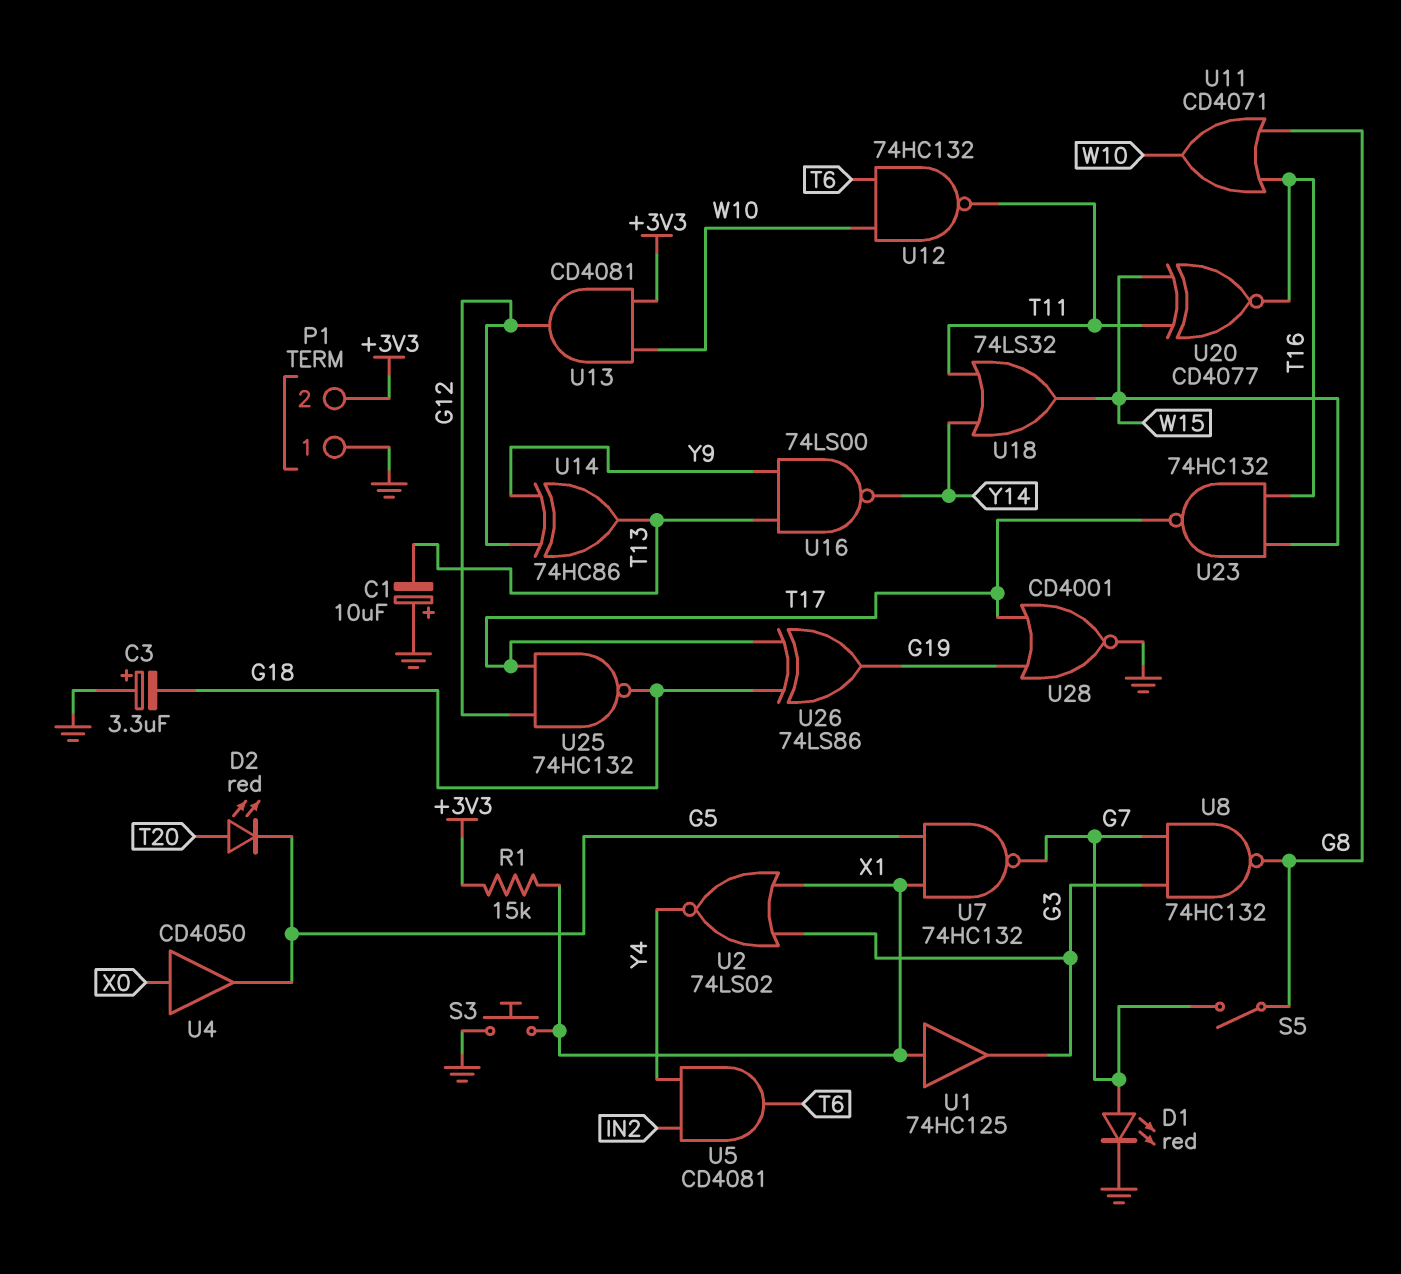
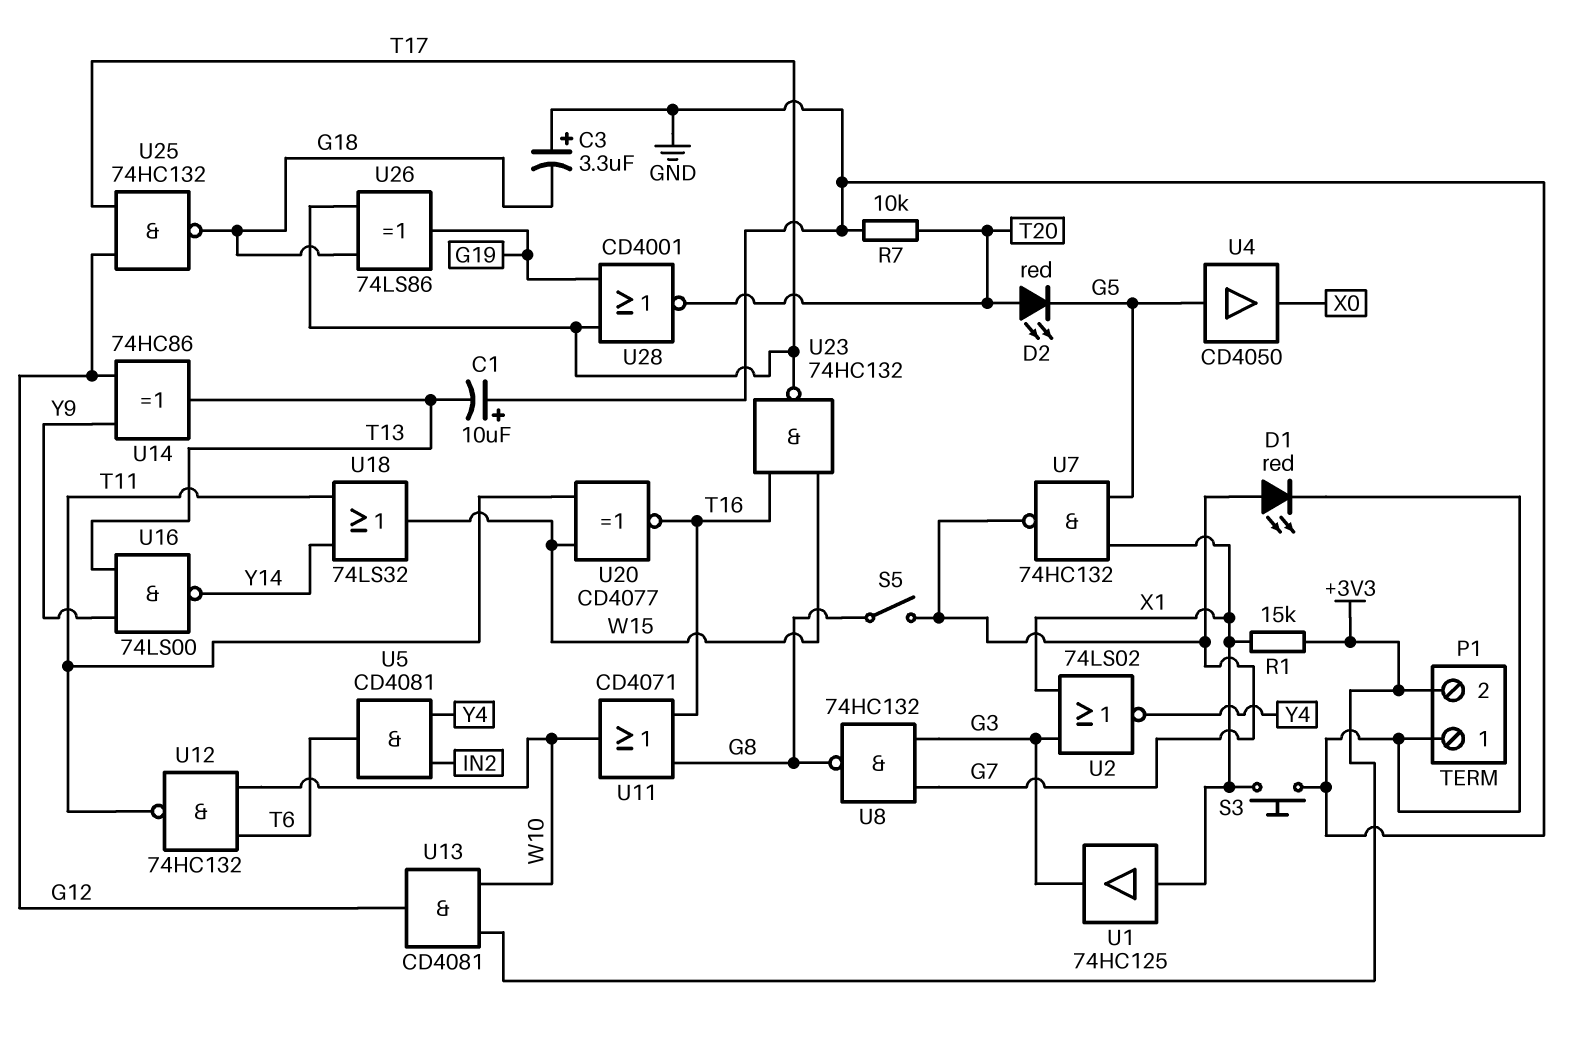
R7: none -> 10k (GND, T20)
U4: buffer CD4050 (in X0, out G5) -> buffer CD4050 (in G5, out X0)
U28: NOR CD4001 (in G19, in T17, out GND) -> NOR CD4001 (in G19, in T17, out T20)

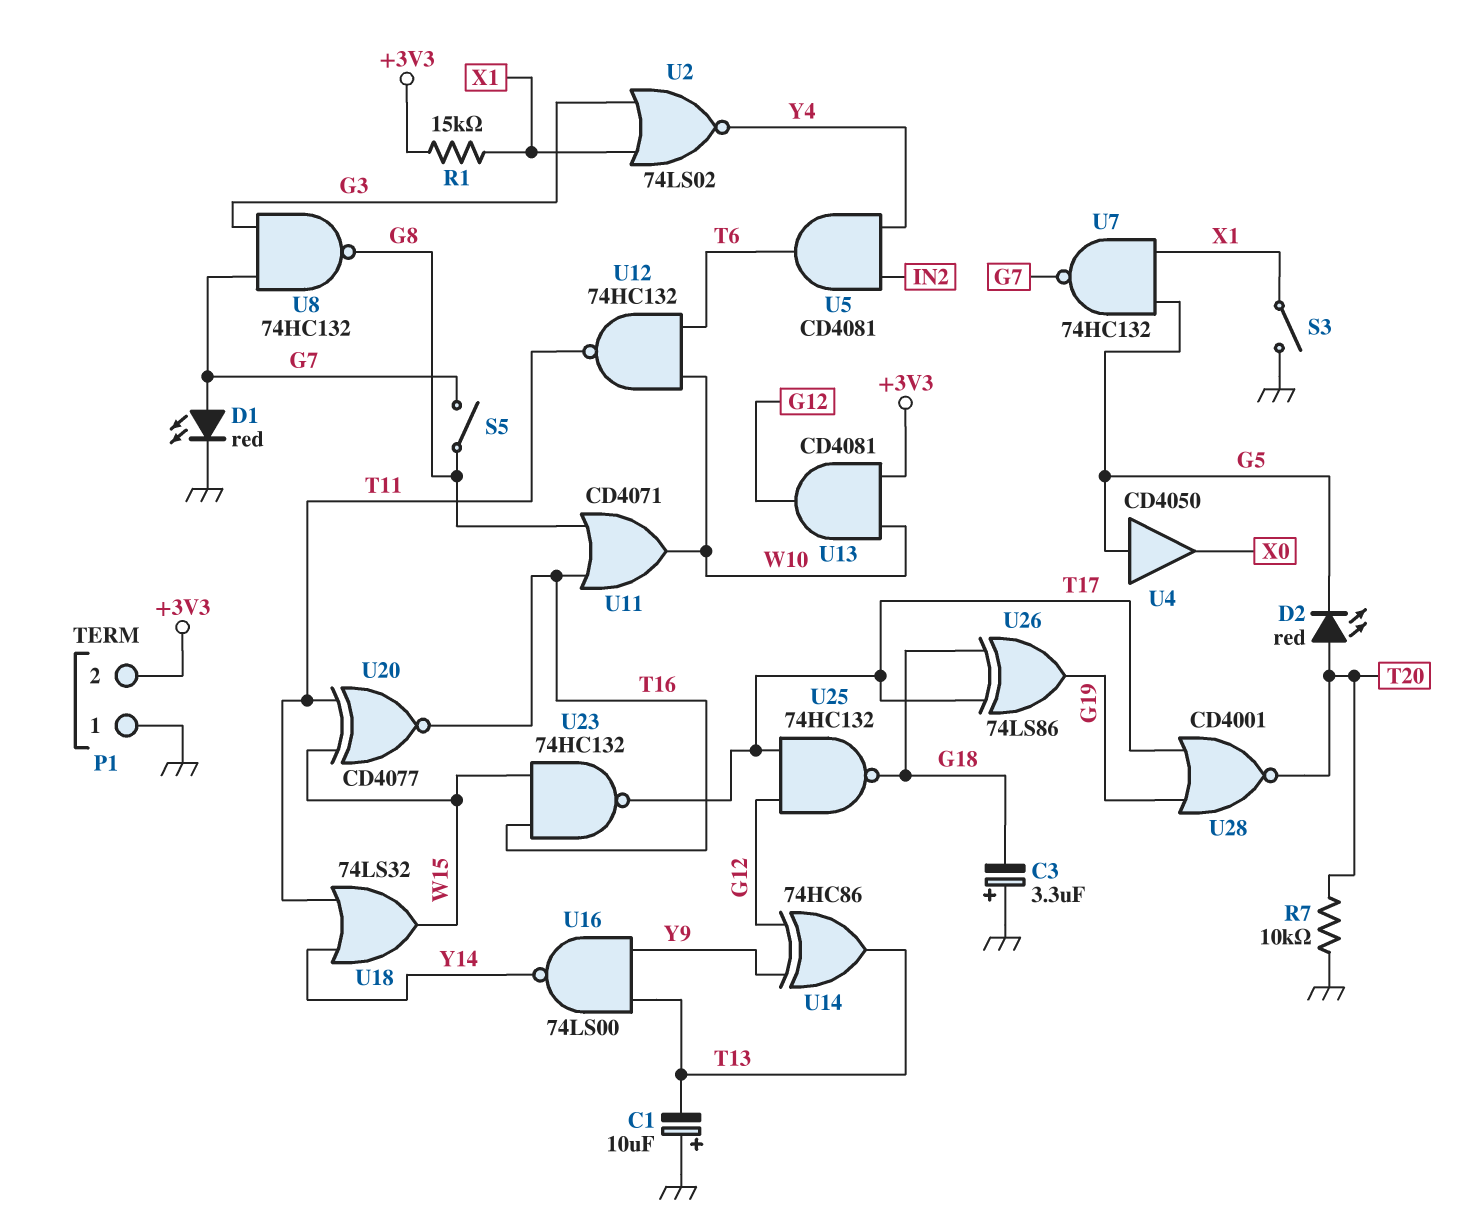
S3: button (GND, X1) -> switch (GND, X1)
U1: buffer 74HC125 (in X1, out G3) -> none

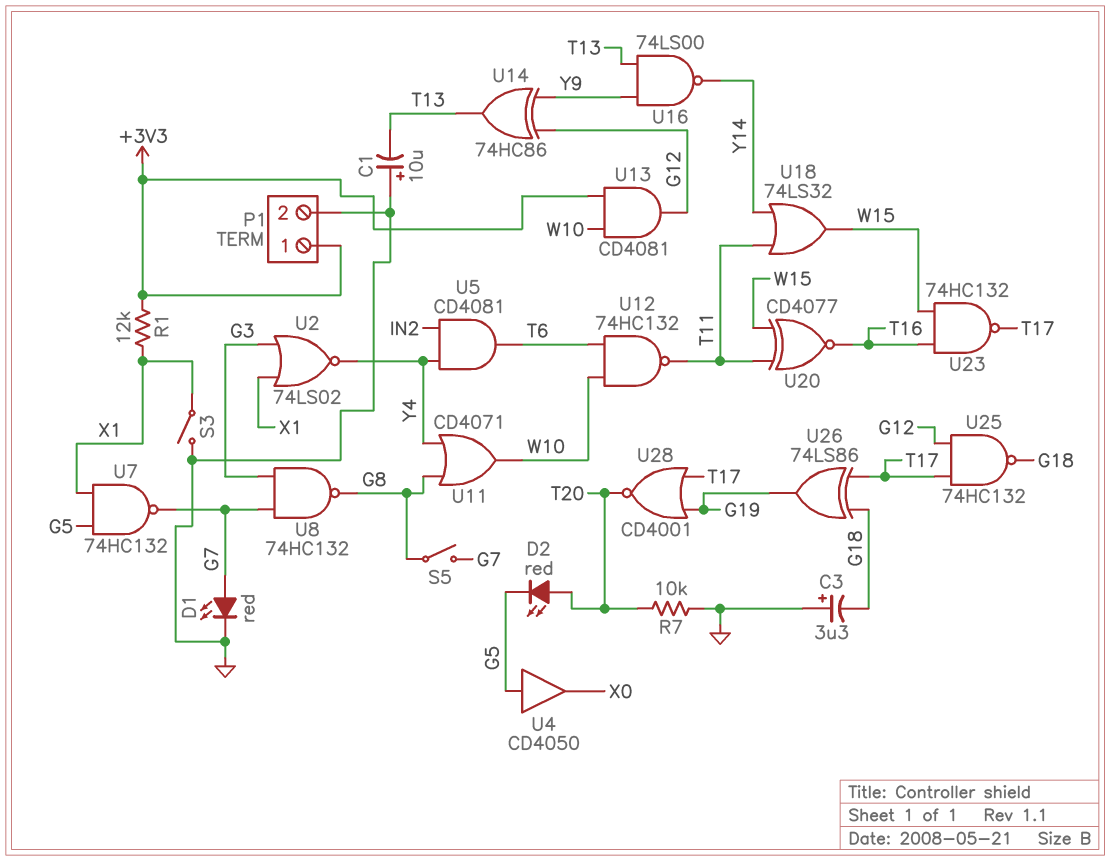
P1 pin 1: GND -> +3V3
P1 pin 2: +3V3 -> GND
R1: 15k (+3V3, X1) -> 12k (+3V3, X1)
U11: OR CD4071 (in G8, in T16, out W10) -> OR CD4071 (in G8, in Y4, out W10)

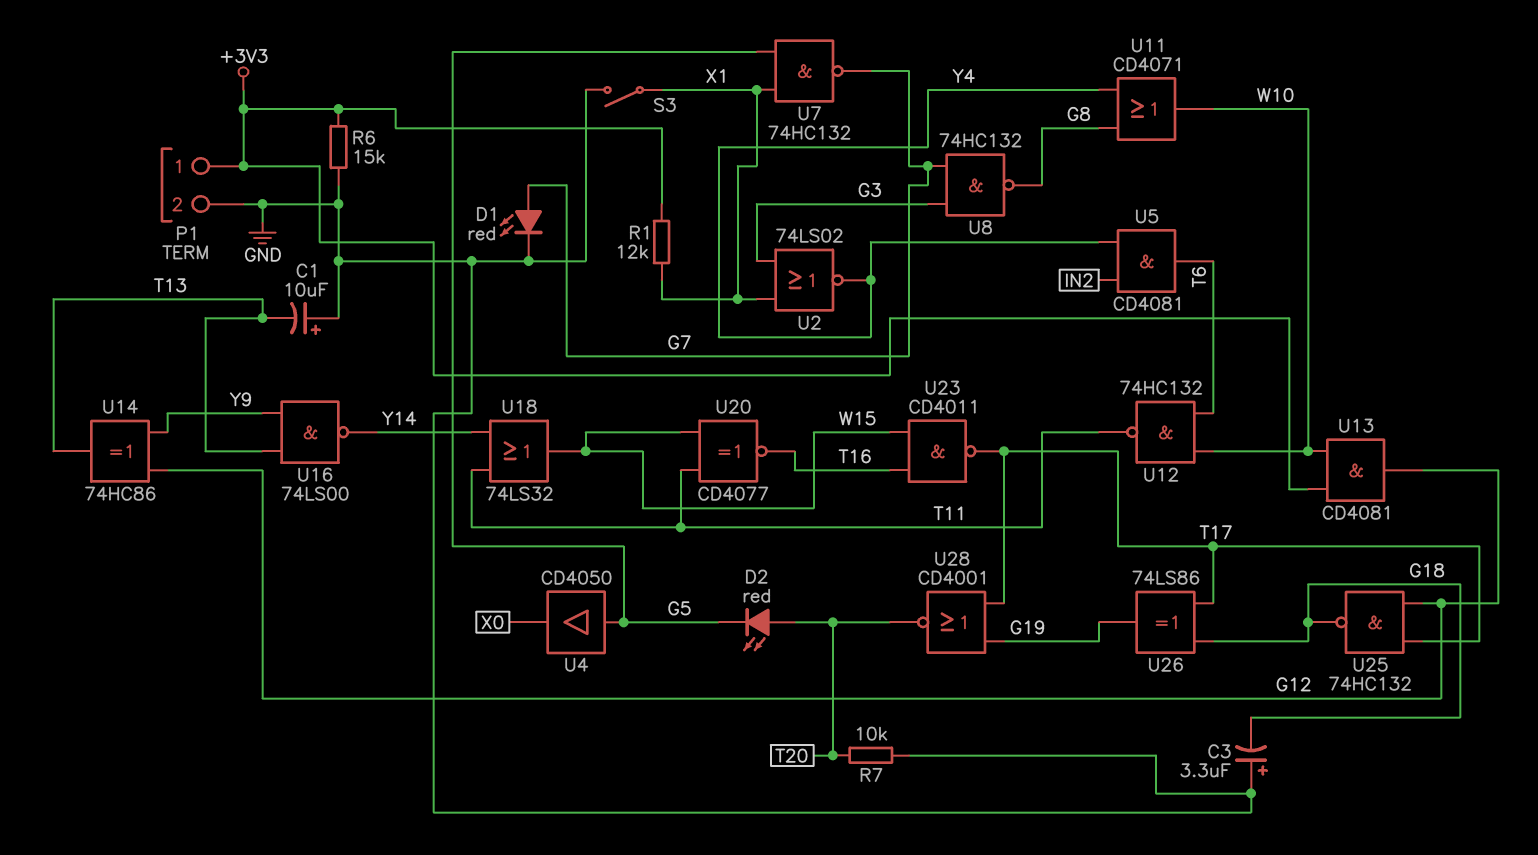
R6: none -> 15k (+3V3, GND)
S5: switch (G7, G8) -> none
U23: NAND 74HC132 (in T16, in W15, out T17) -> NAND CD4011 (in T16, in W15, out T17)

